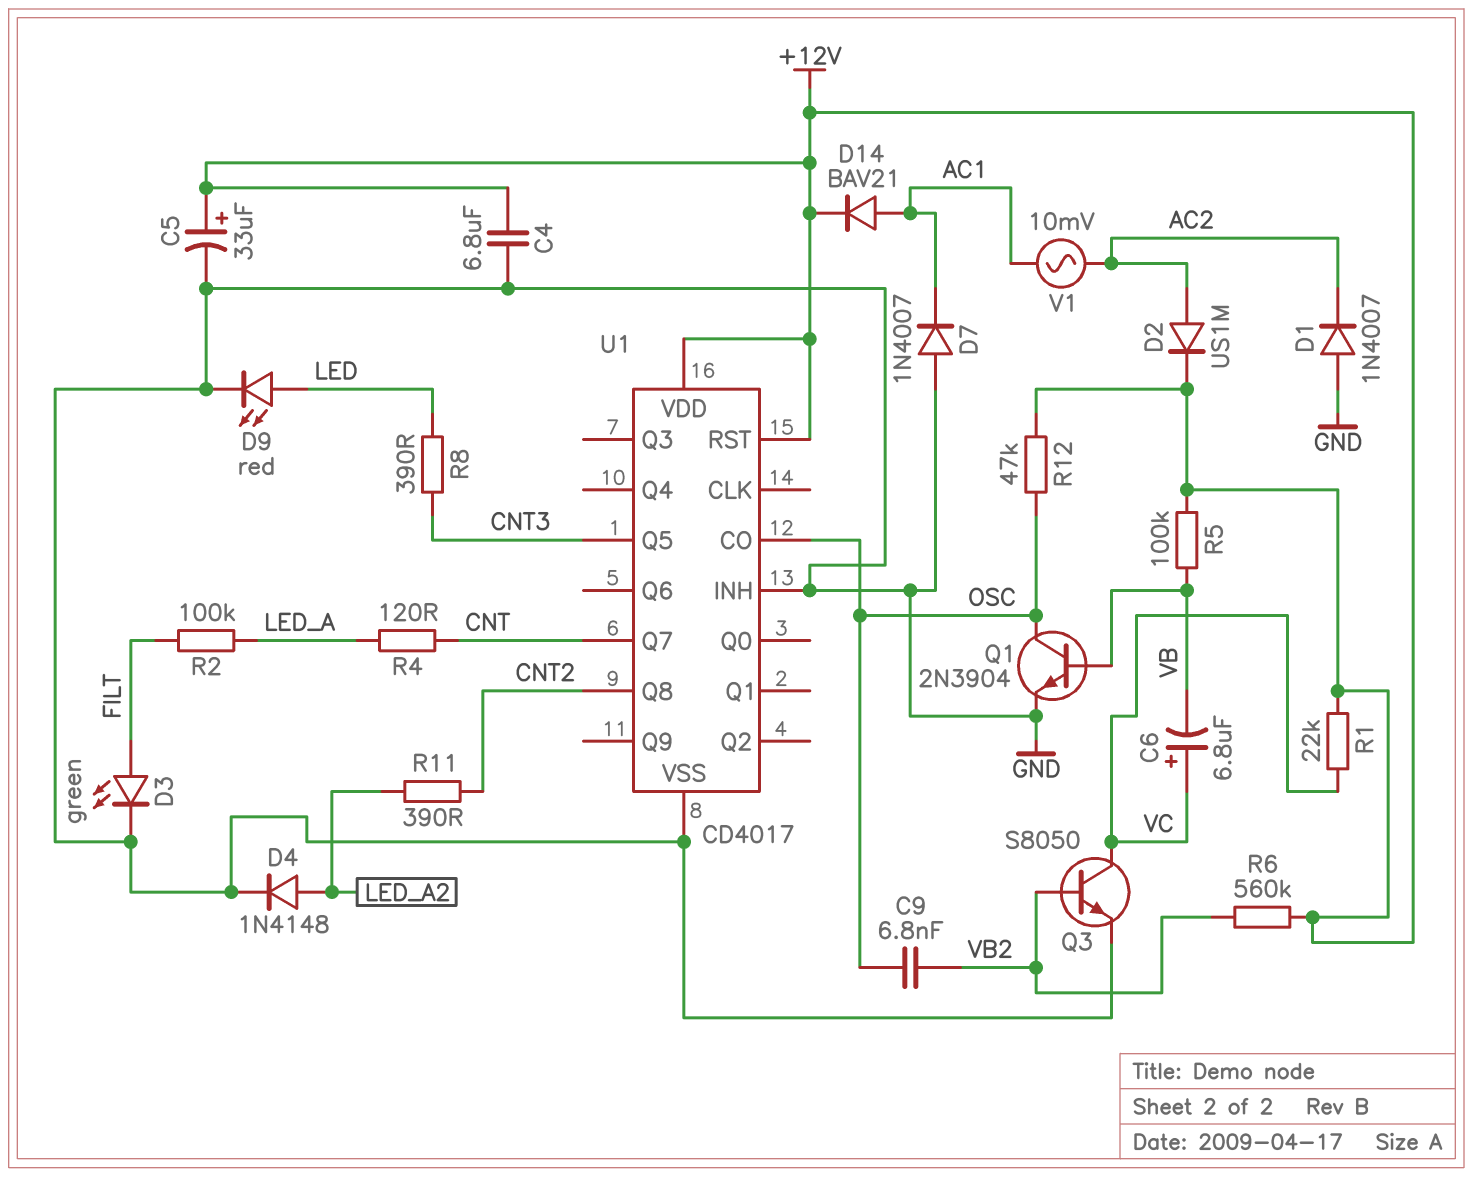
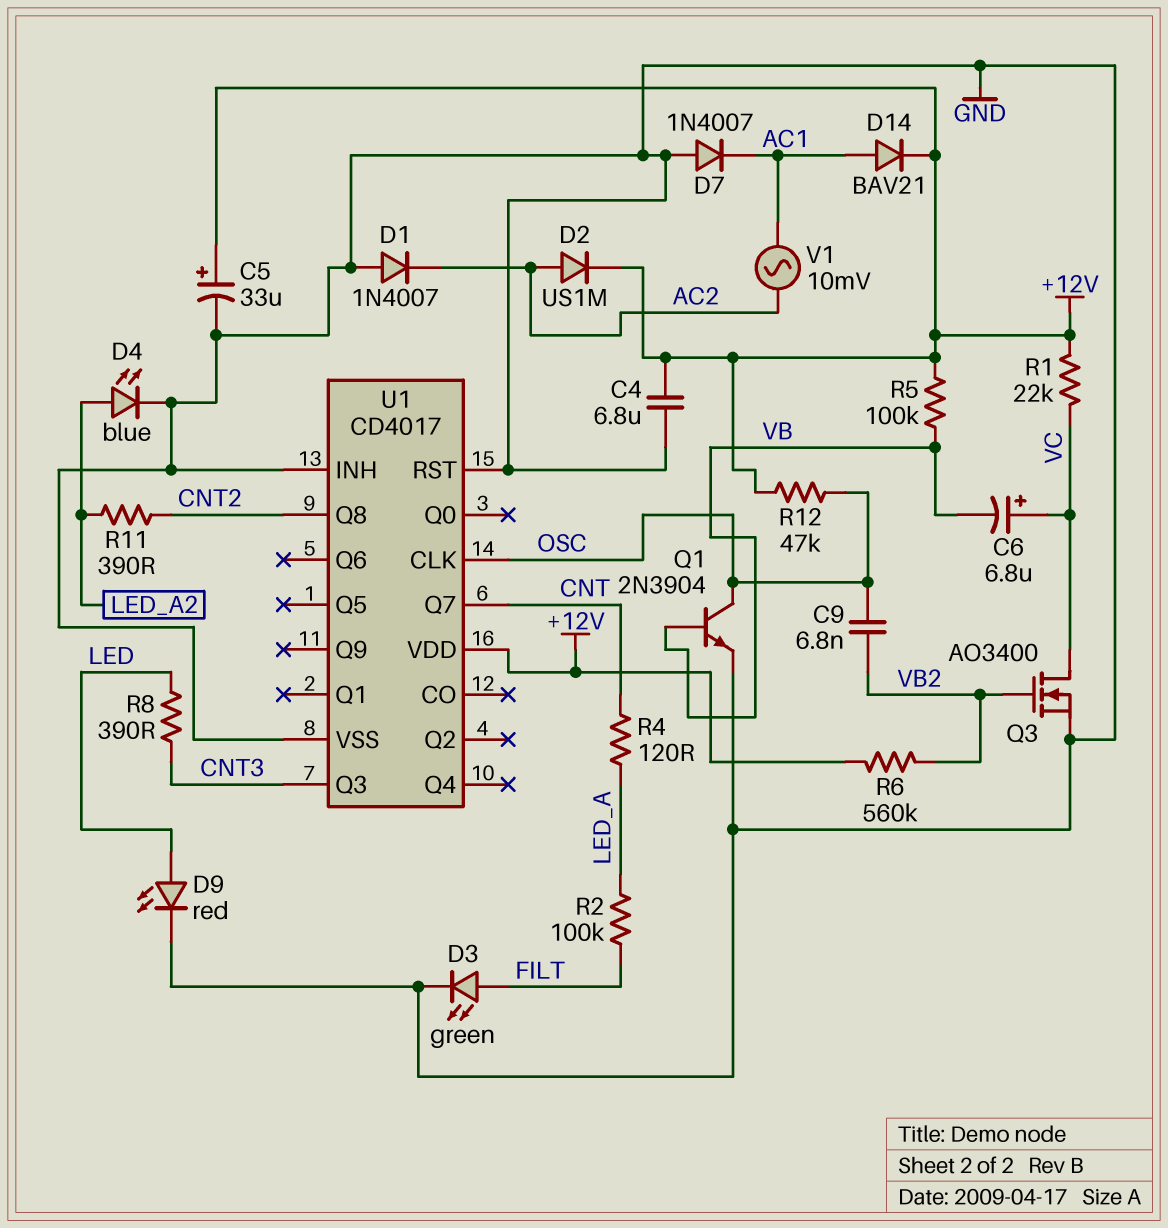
D4: diode 1N4148 (A LED_A2, K GND) -> LED blue (A LED_A2, K GND)
Q3: NPN S8050 (B VB2, C VC, E GND) -> NMOS AO3400 (G VB2, D VC, S GND)
U1 pin CLK: none -> OSC
U1 pin CO: OSC -> none
U1 pin Q3: none -> CNT3
U1 pin Q5: CNT3 -> none
U1 pin RST: +12V -> GND

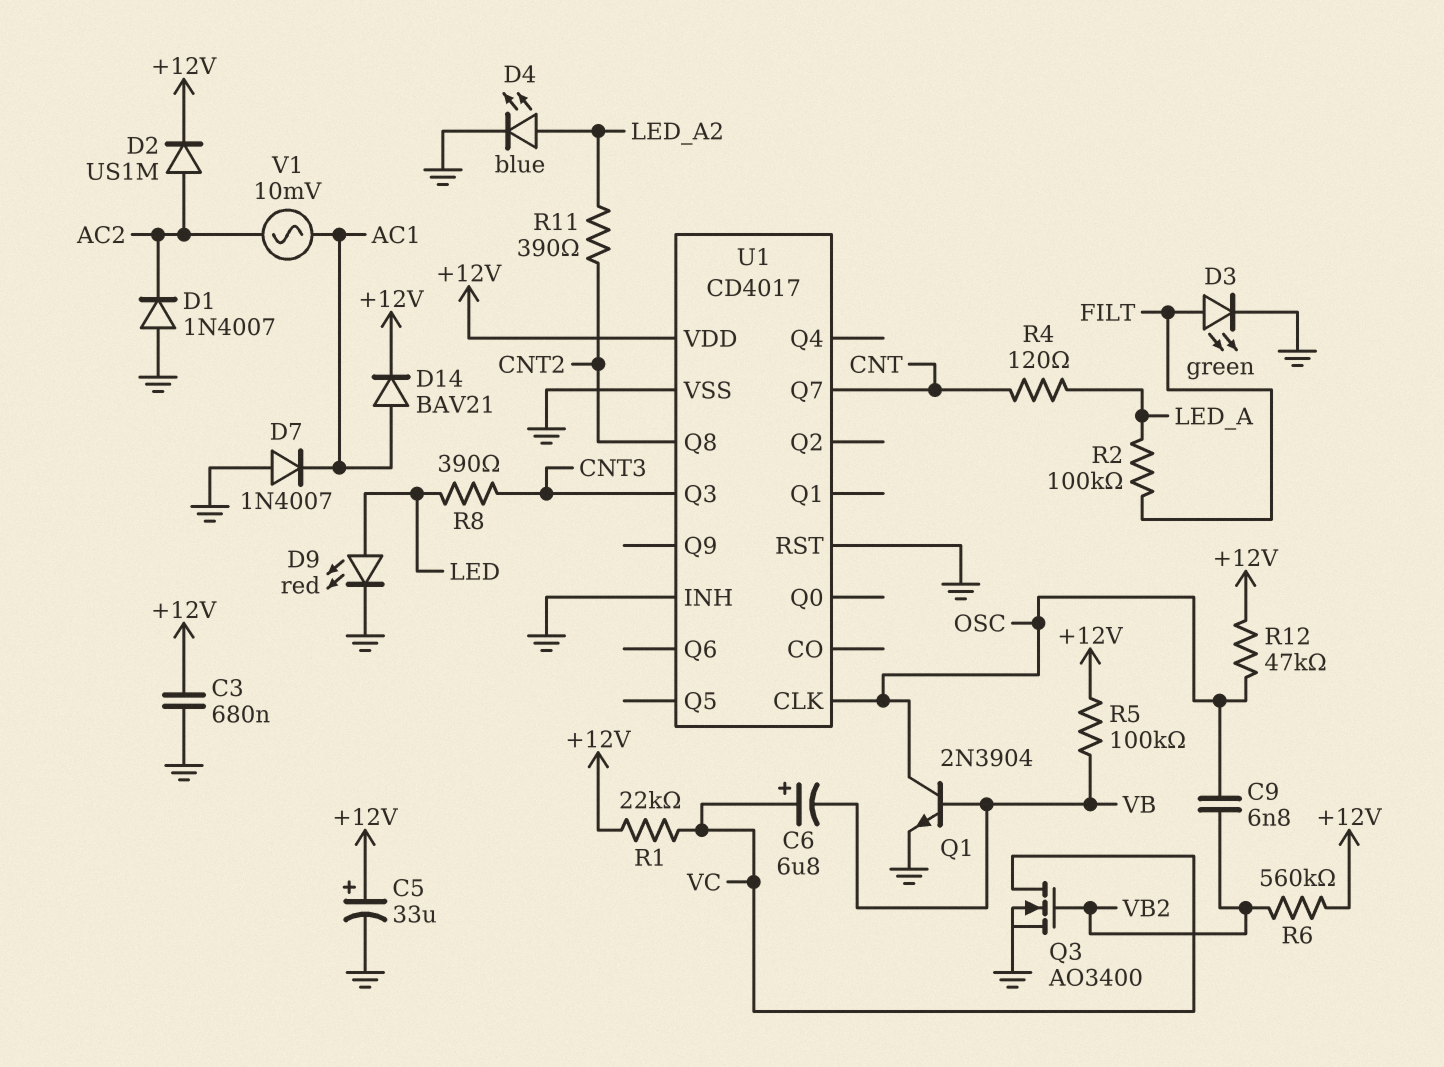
C3: none -> 680nF (+12V, GND)
C4: 6.8uF (+12V, GND) -> none

